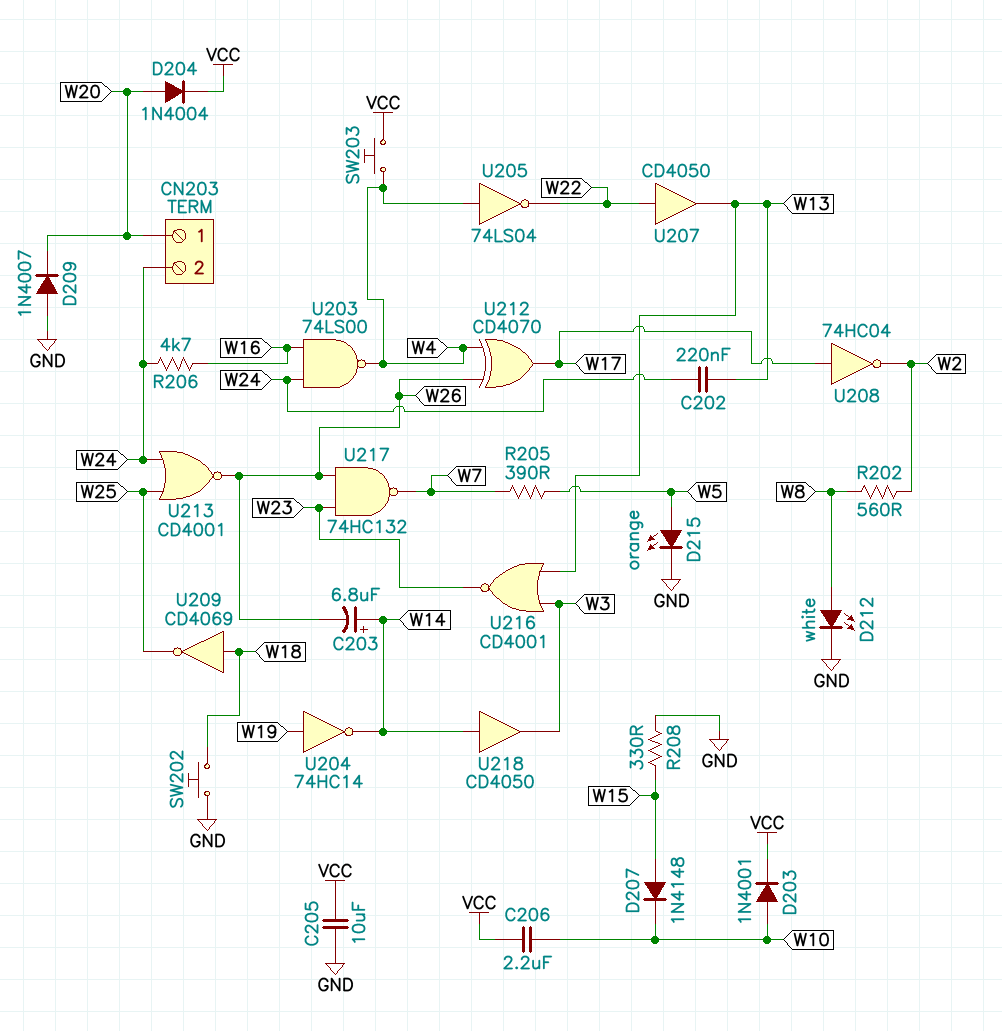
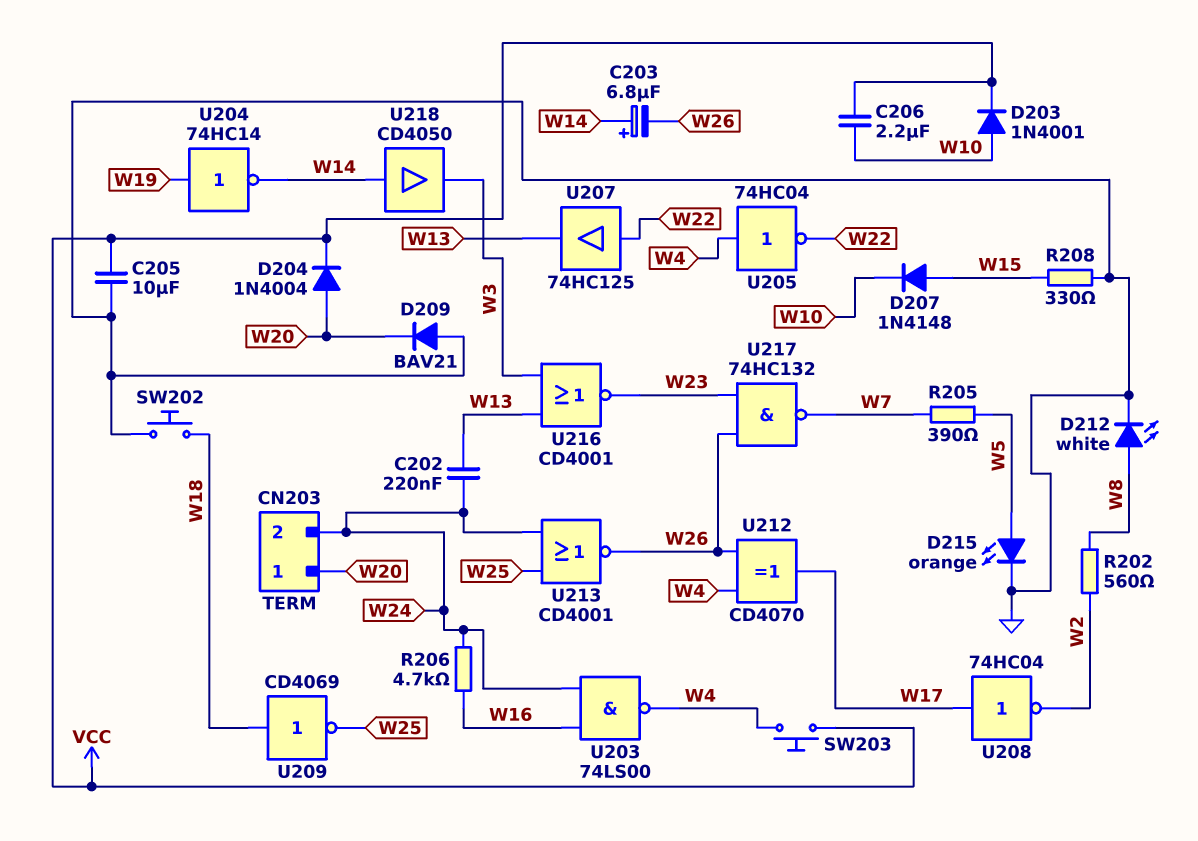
D209: diode 1N4007 (A GND, K W20) -> diode BAV21 (A GND, K W20)
U205: NOT 74LS04 (in W4, out W22) -> NOT 74HC04 (in W4, out W22)
U207: buffer CD4050 (in W22, out W13) -> buffer 74HC125 (in W22, out W13)

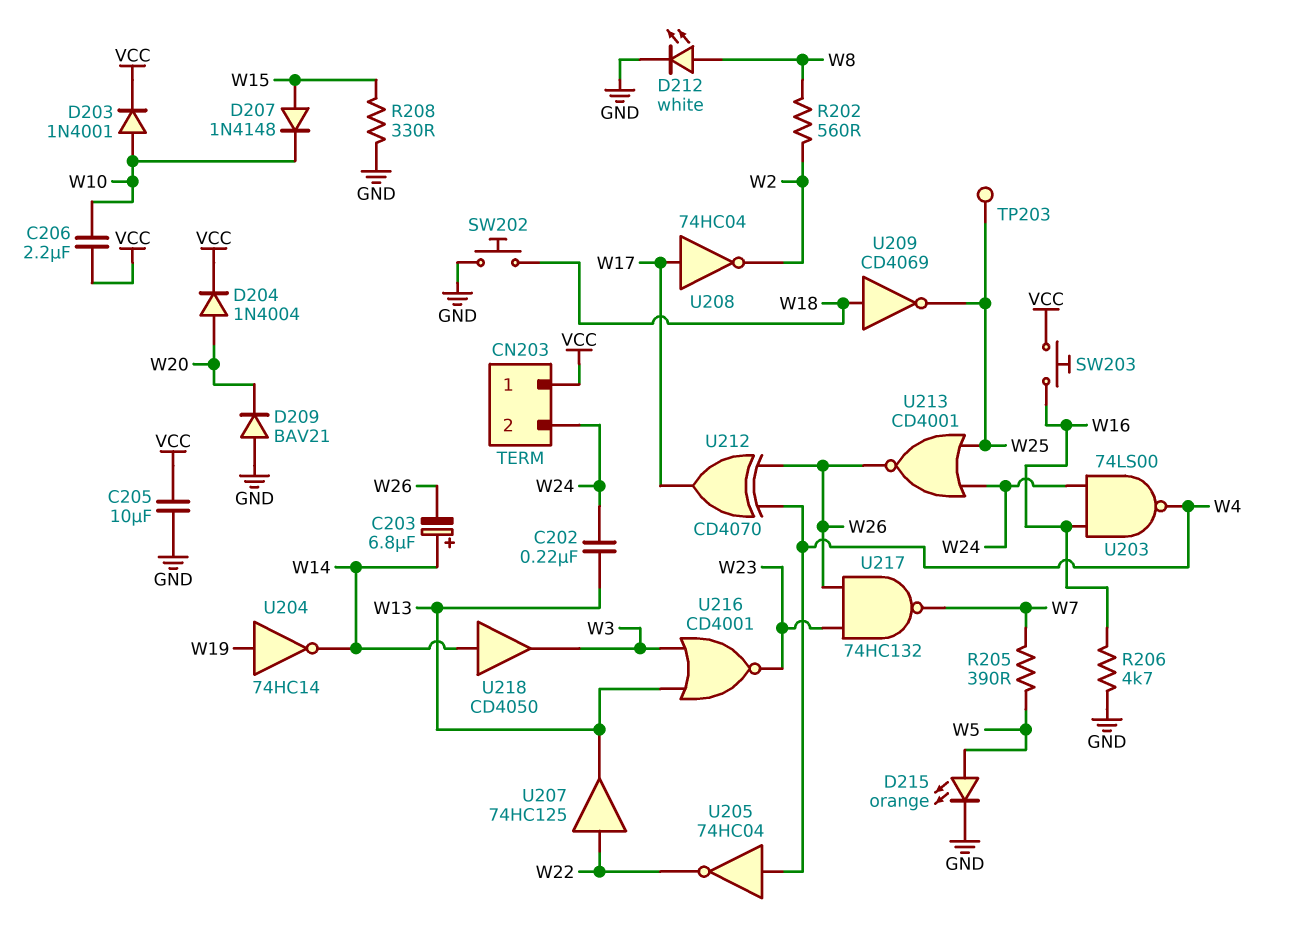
CN203 pin 1: W20 -> VCC
R206: 4.7k (W16, W24) -> 4.7k (GND, W16)
SW203: button (VCC, W4) -> button (VCC, W16)
TP203: none -> test point (W25)

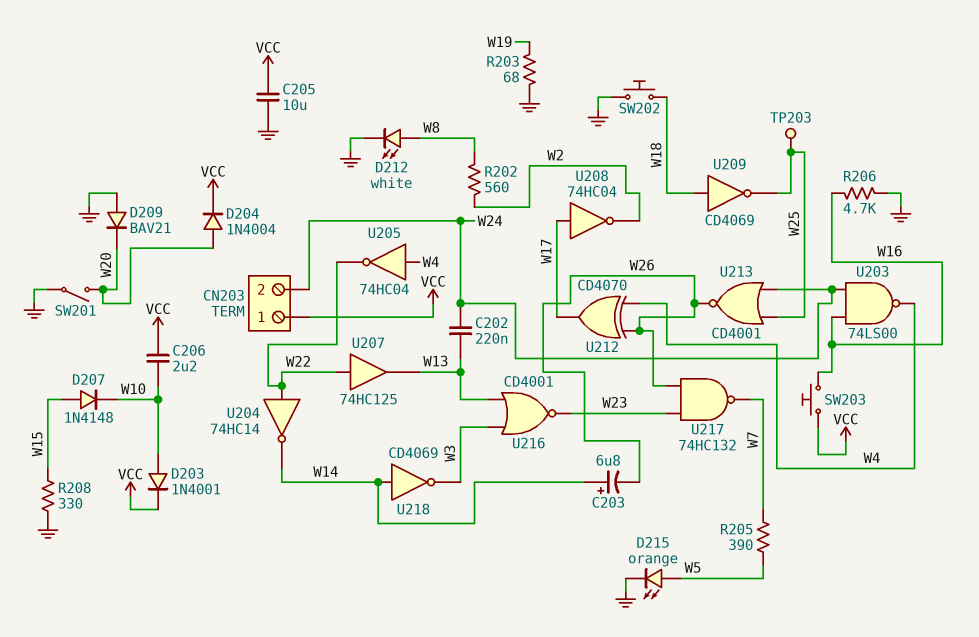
R203: none -> 68 (GND, W19)
SW201: none -> switch (GND, W20)
U204: NOT 74HC14 (in W19, out W14) -> NOT 74HC14 (in W22, out W14)
U218: buffer CD4050 (in W14, out W3) -> NOT CD4069 (in W14, out W3)

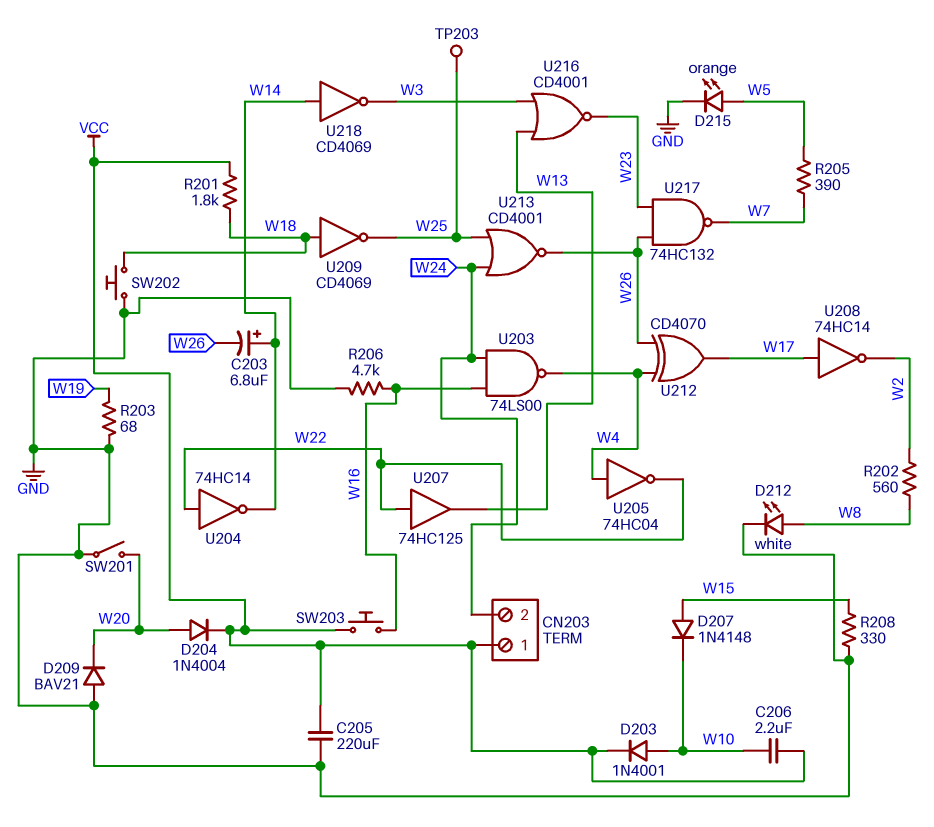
C202: 220nF (W13, W24) -> none
C205: 10uF (GND, VCC) -> 220uF (GND, VCC)
R201: none -> 1.8k (VCC, W18)
U208: NOT 74HC04 (in W17, out W2) -> NOT 74HC14 (in W17, out W2)

